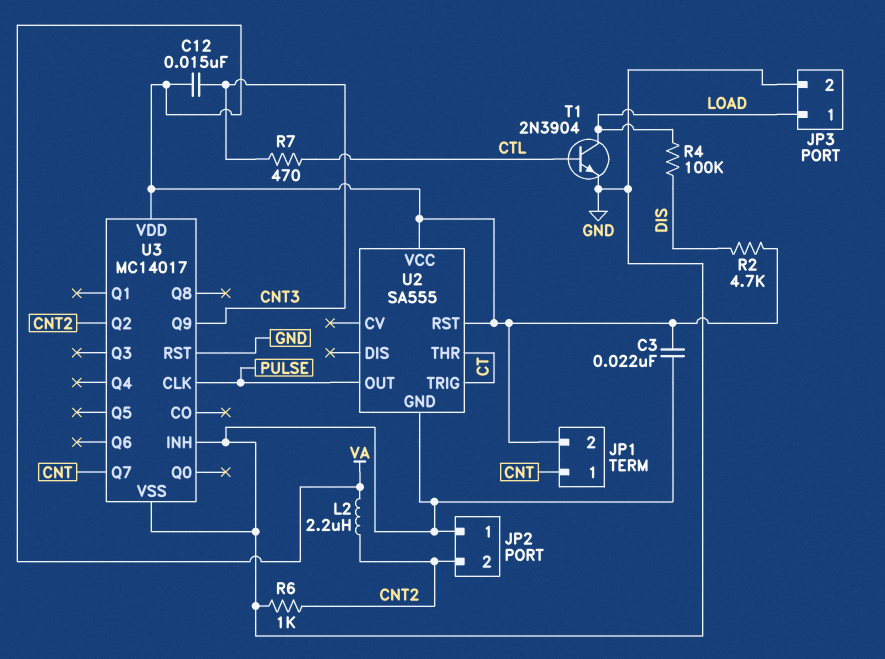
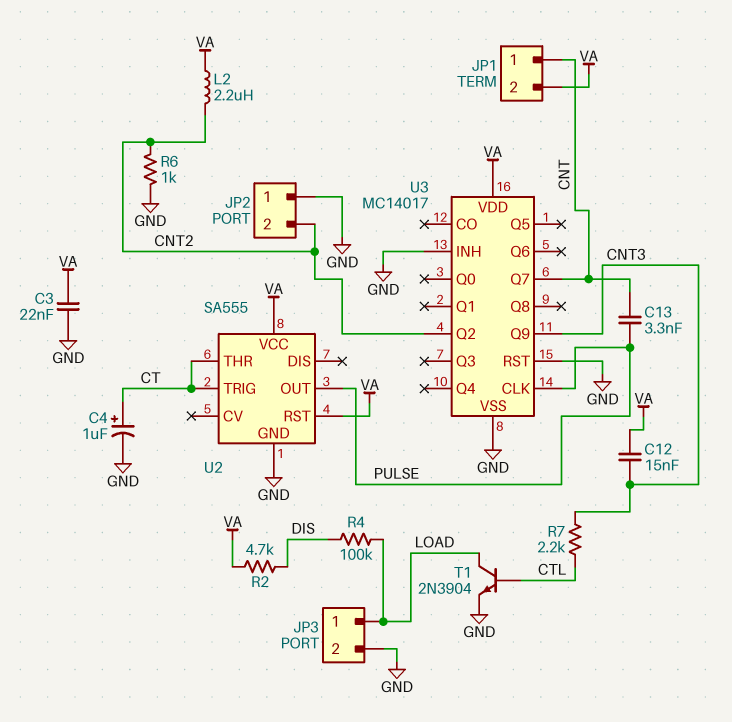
C4: none -> 1uF (plus CT, minus GND)
C13: none -> 3.3nF (CNT, PULSE)
R7: 470 (CNT3, CTL) -> 2.2k (CNT3, CTL)

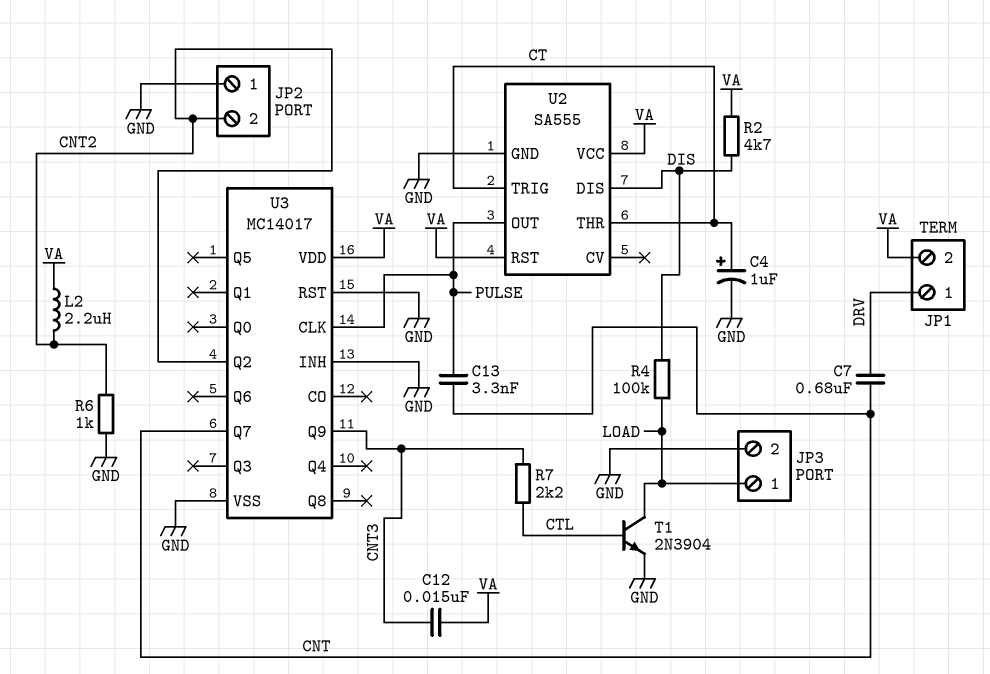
C3: 22nF (GND, VA) -> none
C7: none -> 680nF (CNT, DRV)
JP1 pin 1: CNT -> DRV
U2 pin DIS: none -> DIS

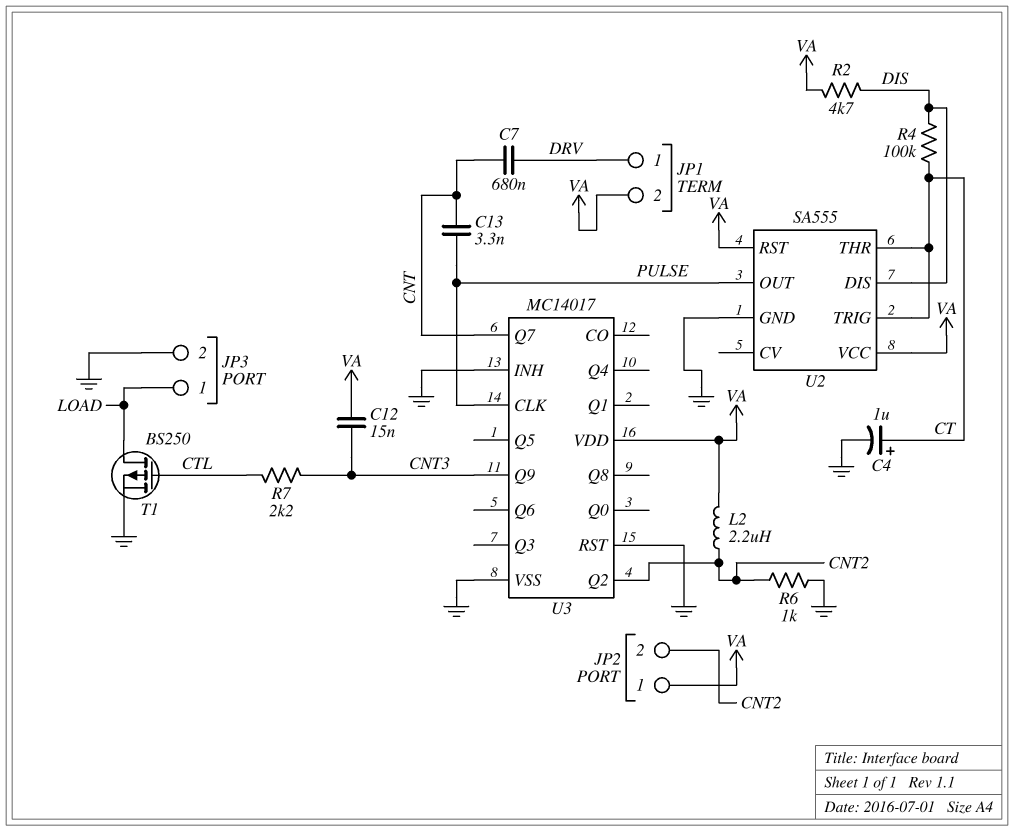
JP2 pin 1: GND -> VA
R4: 100k (DIS, LOAD) -> 100k (CT, DIS)
T1: NPN 2N3904 (B CTL, C LOAD, E GND) -> PMOS BS250 (G CTL, D LOAD, S GND)

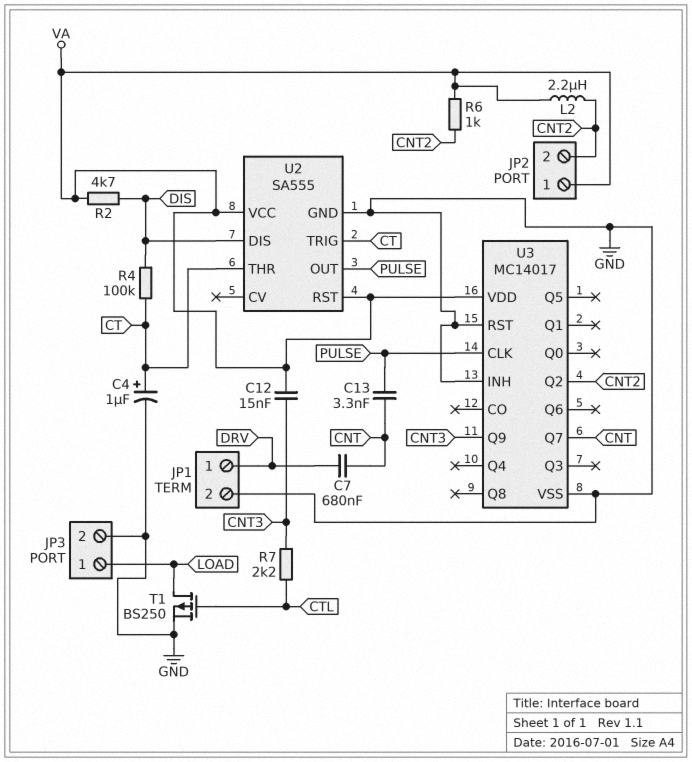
JP1 pin 2: VA -> GND
R6: 1k (CNT2, GND) -> 1k (CNT2, VA)

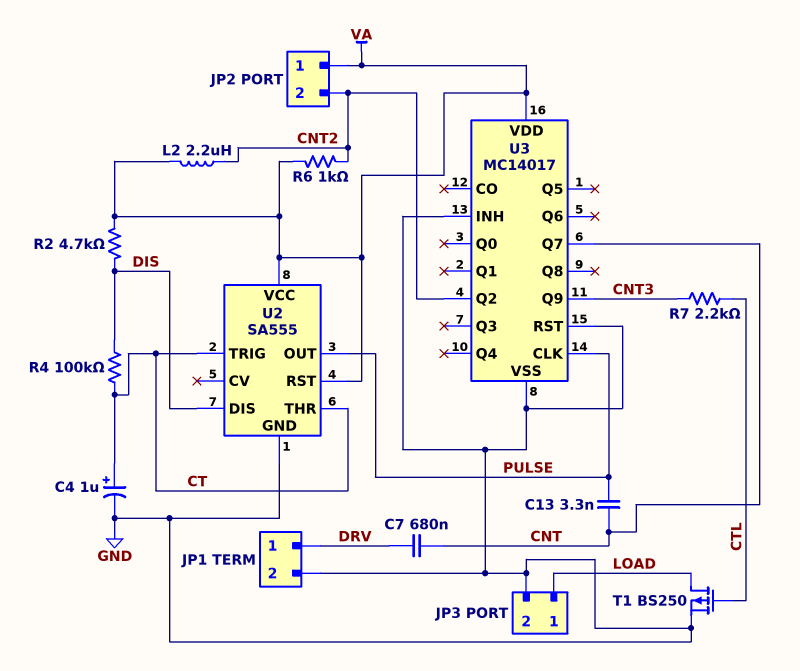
C12: 15nF (CNT3, VA) -> none

